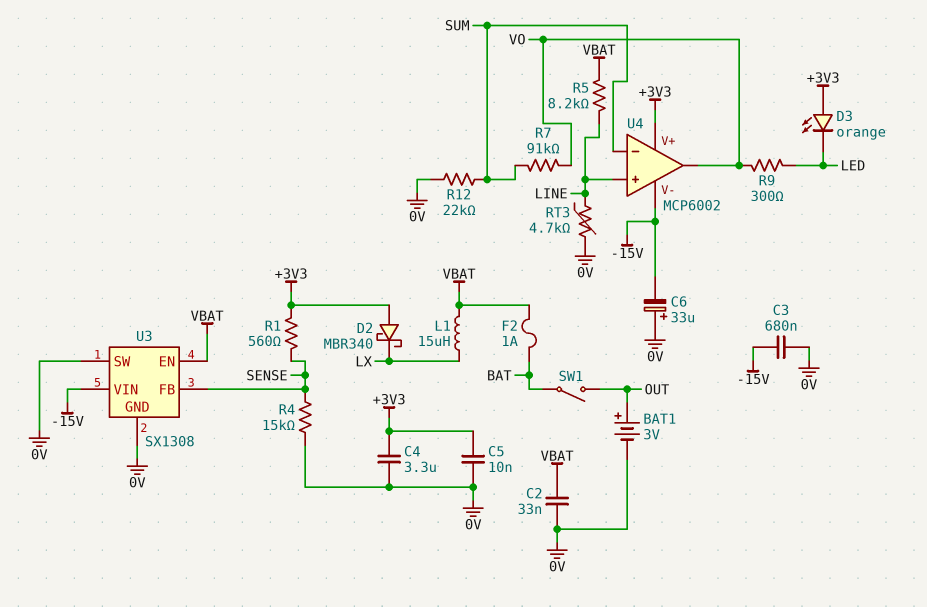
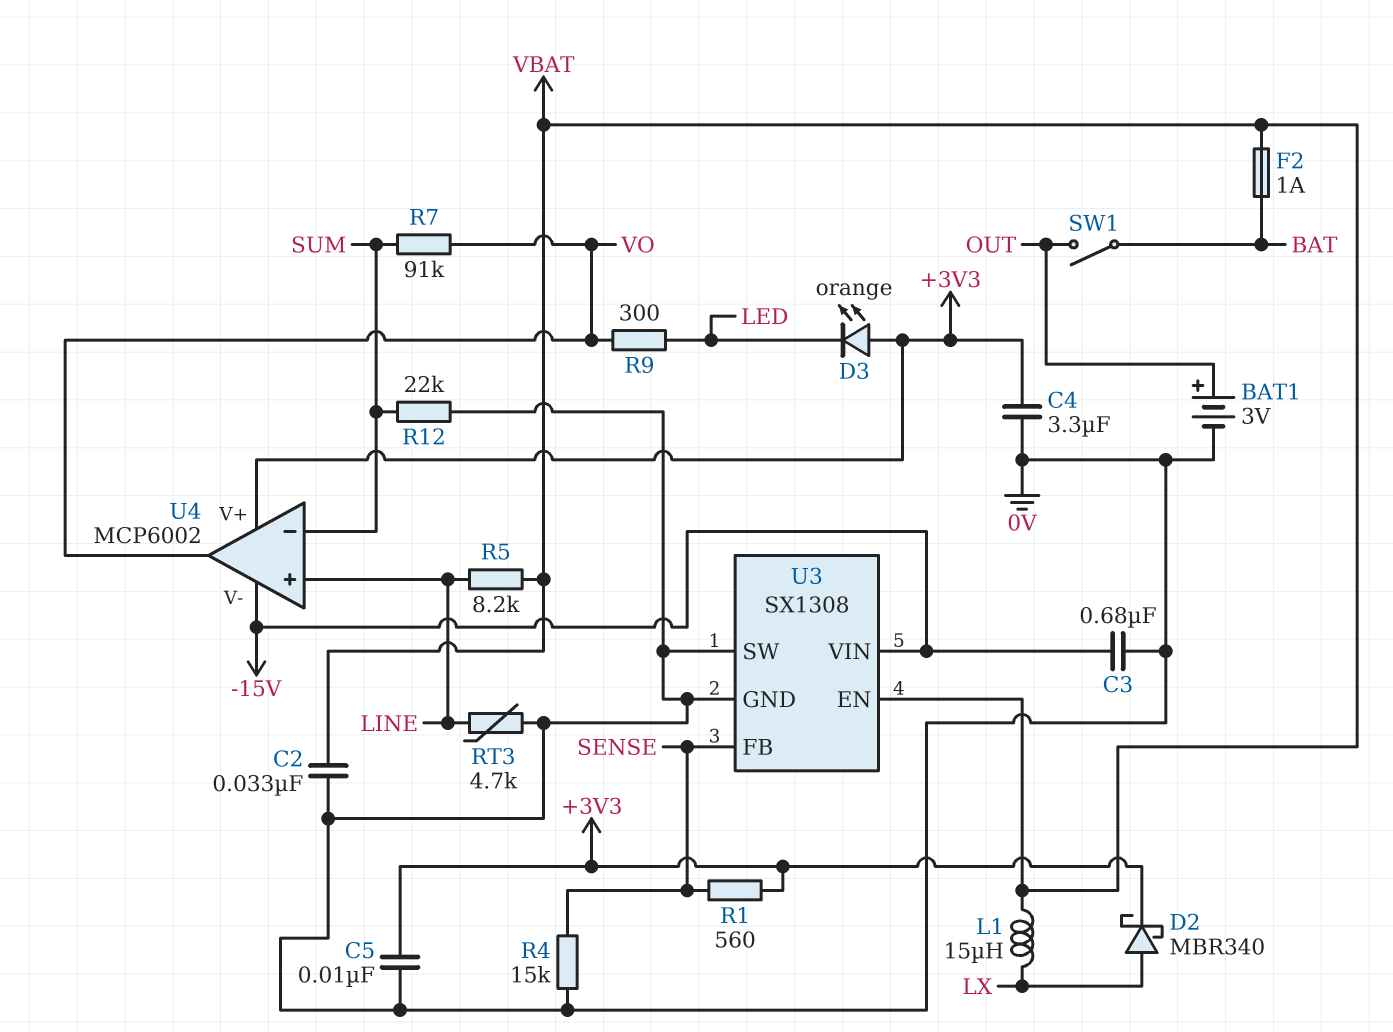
C6: 33uF (plus 0V, minus -15V) -> none
D2: schottky MBR340 (A +3V3, K LX) -> schottky MBR340 (A LX, K +3V3)

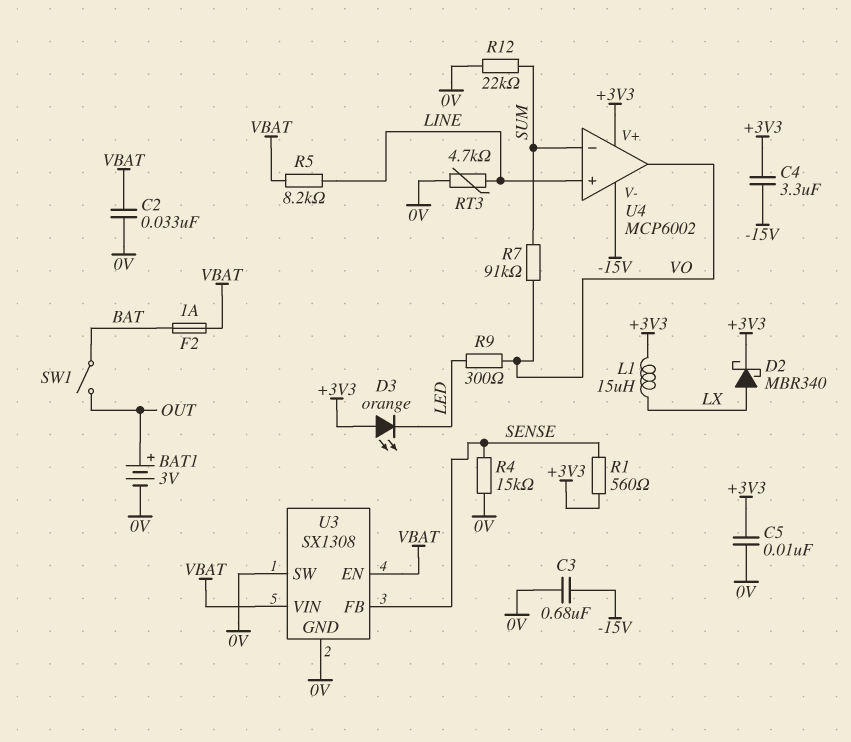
C4: 3.3uF (+3V3, 0V) -> 3.3uF (+3V3, -15V)
L1: 15uH (LX, VBAT) -> 15uH (+3V3, LX)
U3 pin VIN: -15V -> VBAT

